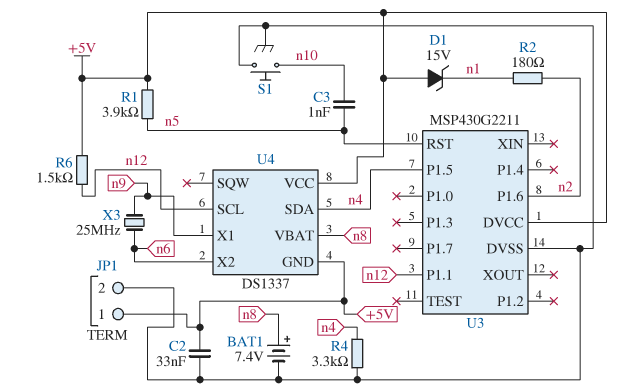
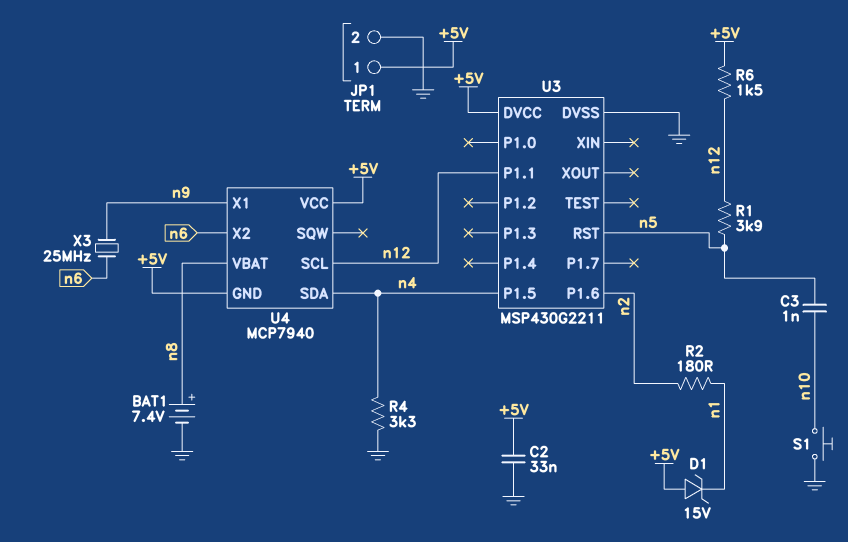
R1: 3.9k (+5V, n5) -> 3.9k (n5, n12)
U4: DS1337 -> MCP7940

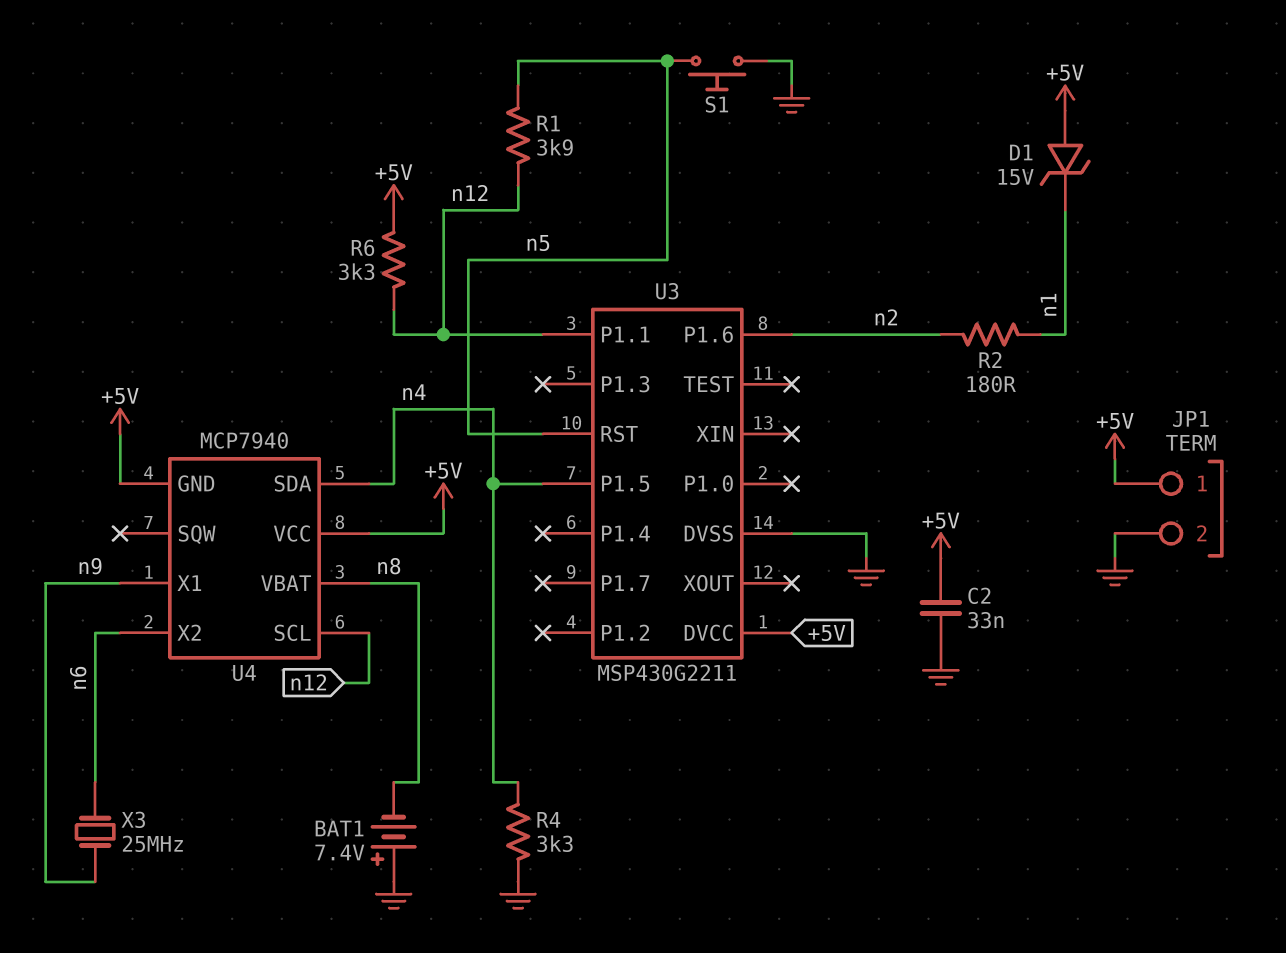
BAT1: 7.4V (plus n8, minus GND) -> 7.4V (plus GND, minus n8)
C3: 1nF (n5, n10) -> none
R6: 1.5k (+5V, n12) -> 3.3k (+5V, n12)
S1: button (GND, n10) -> button (GND, n5)

